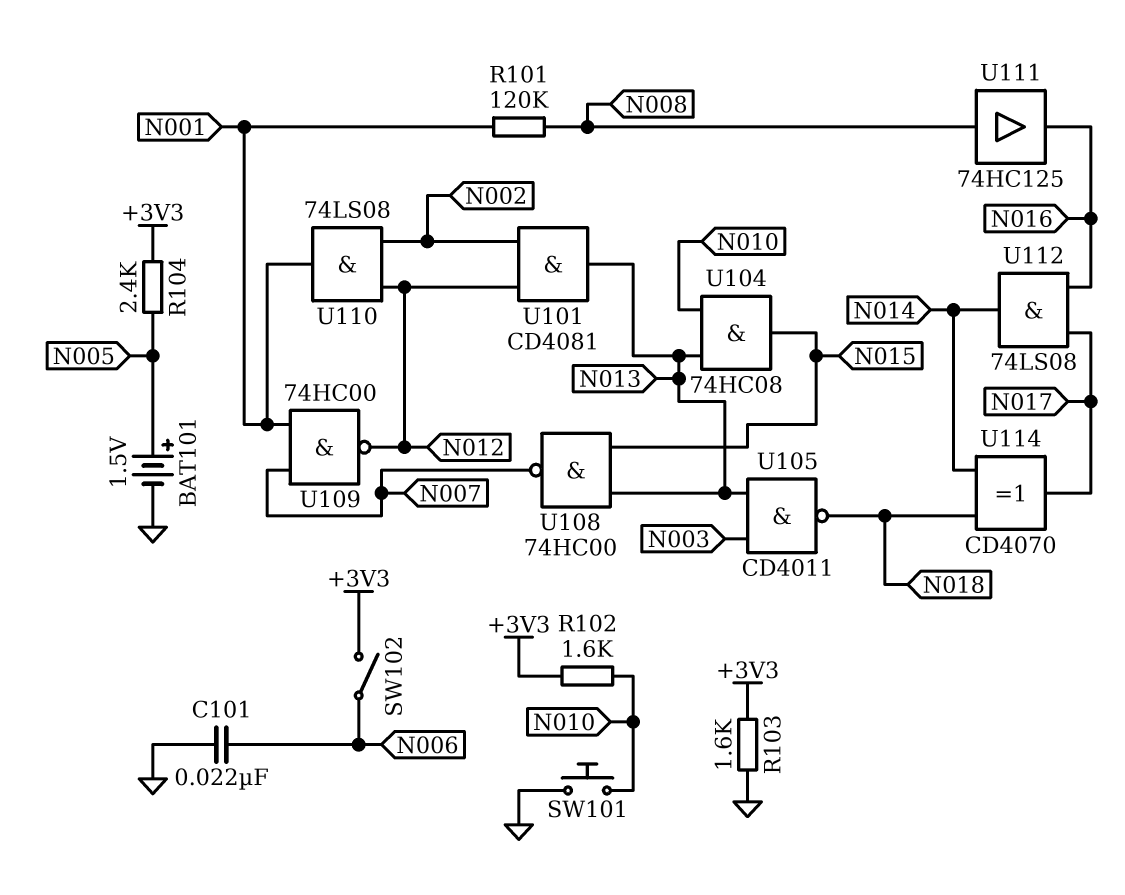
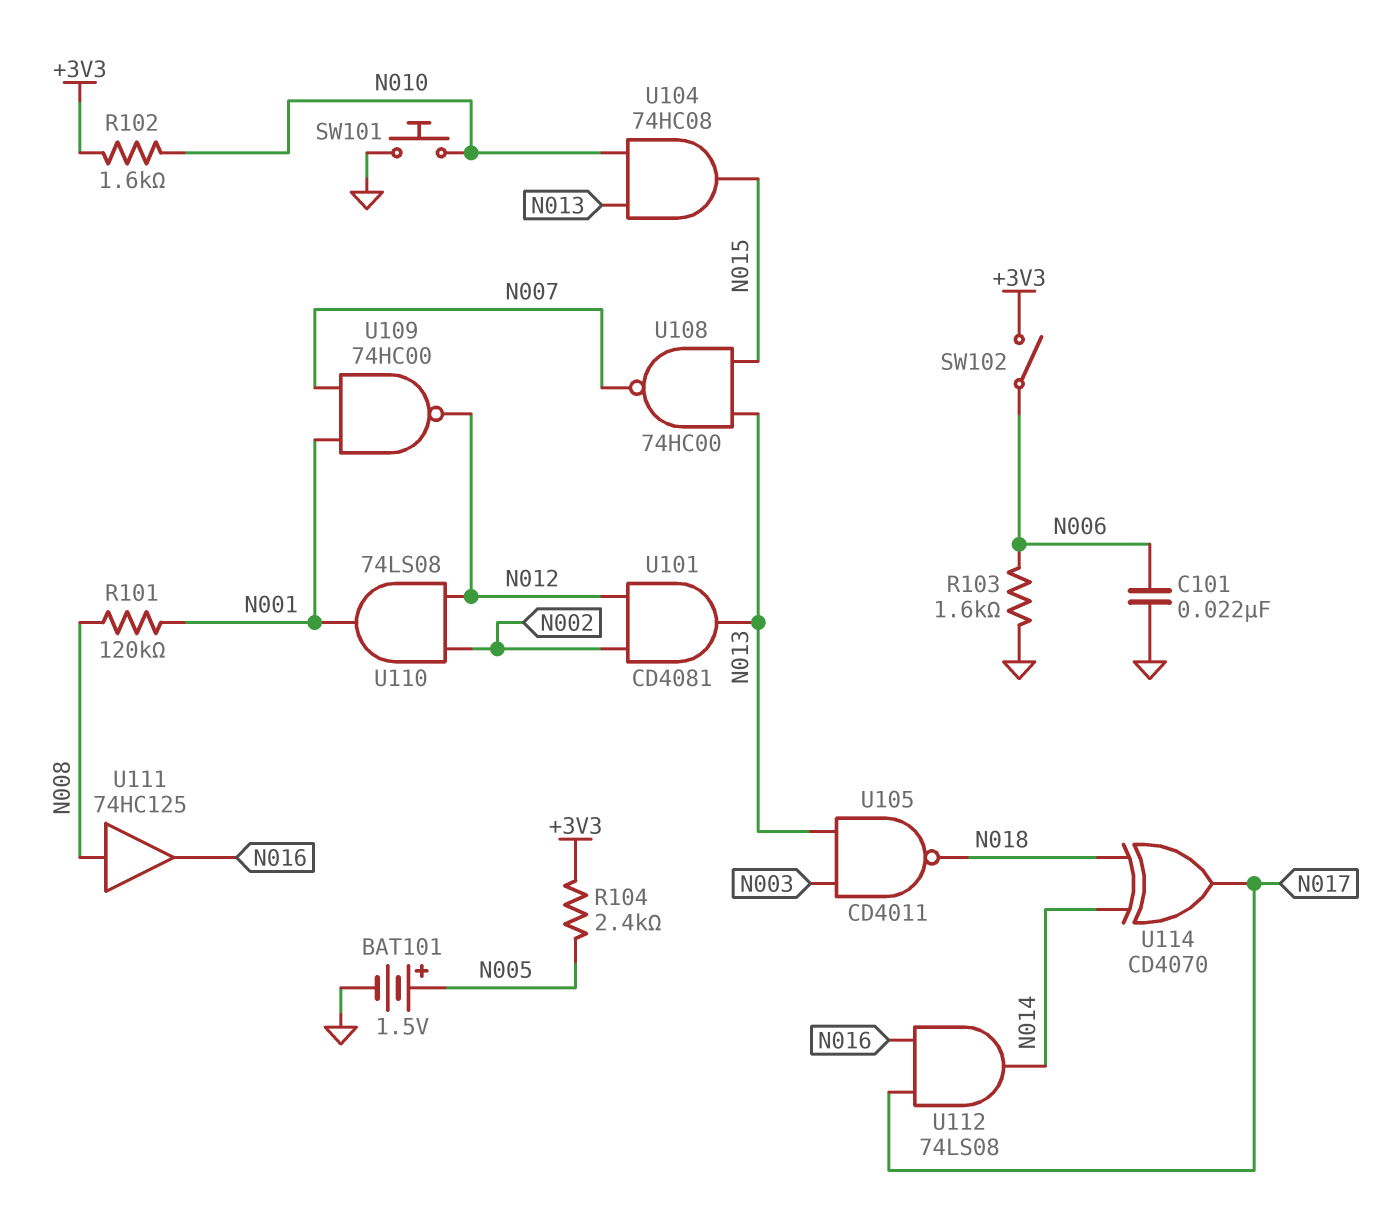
R103: 1.6k (+3V3, GND) -> 1.6k (GND, N006)

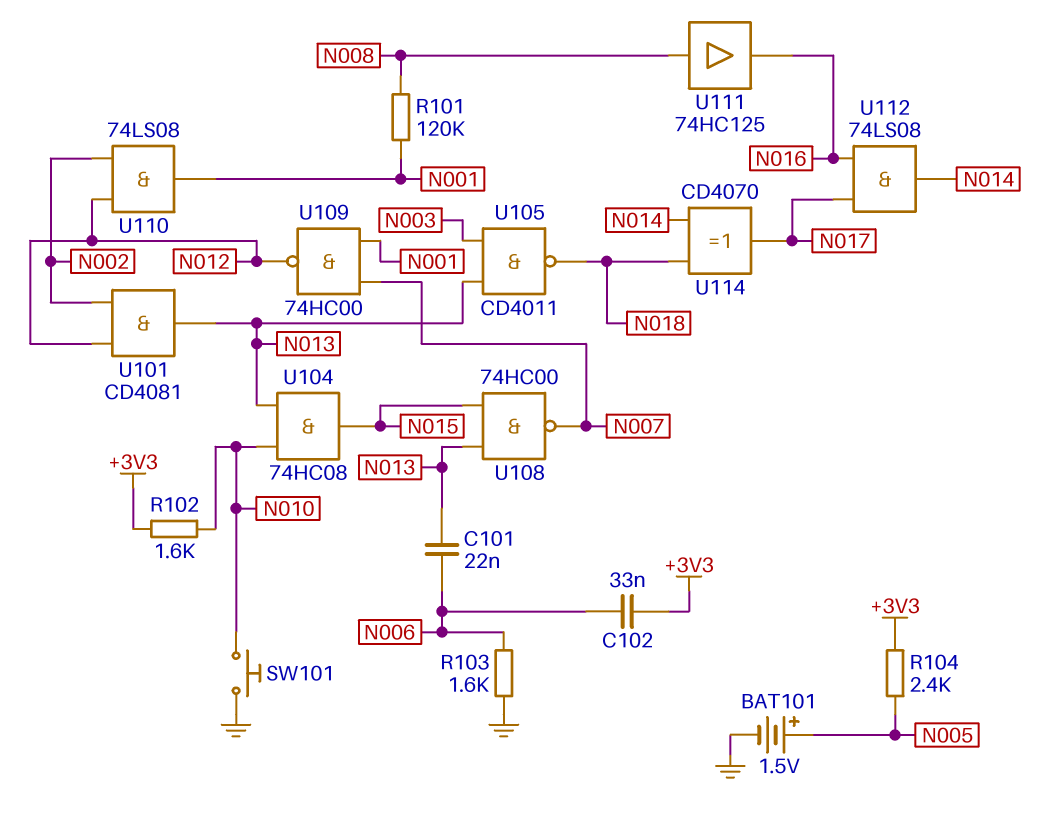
C101: 22nF (GND, N006) -> 22nF (N006, N013)
C102: none -> 33nF (+3V3, N006)
SW102: switch (+3V3, N006) -> none

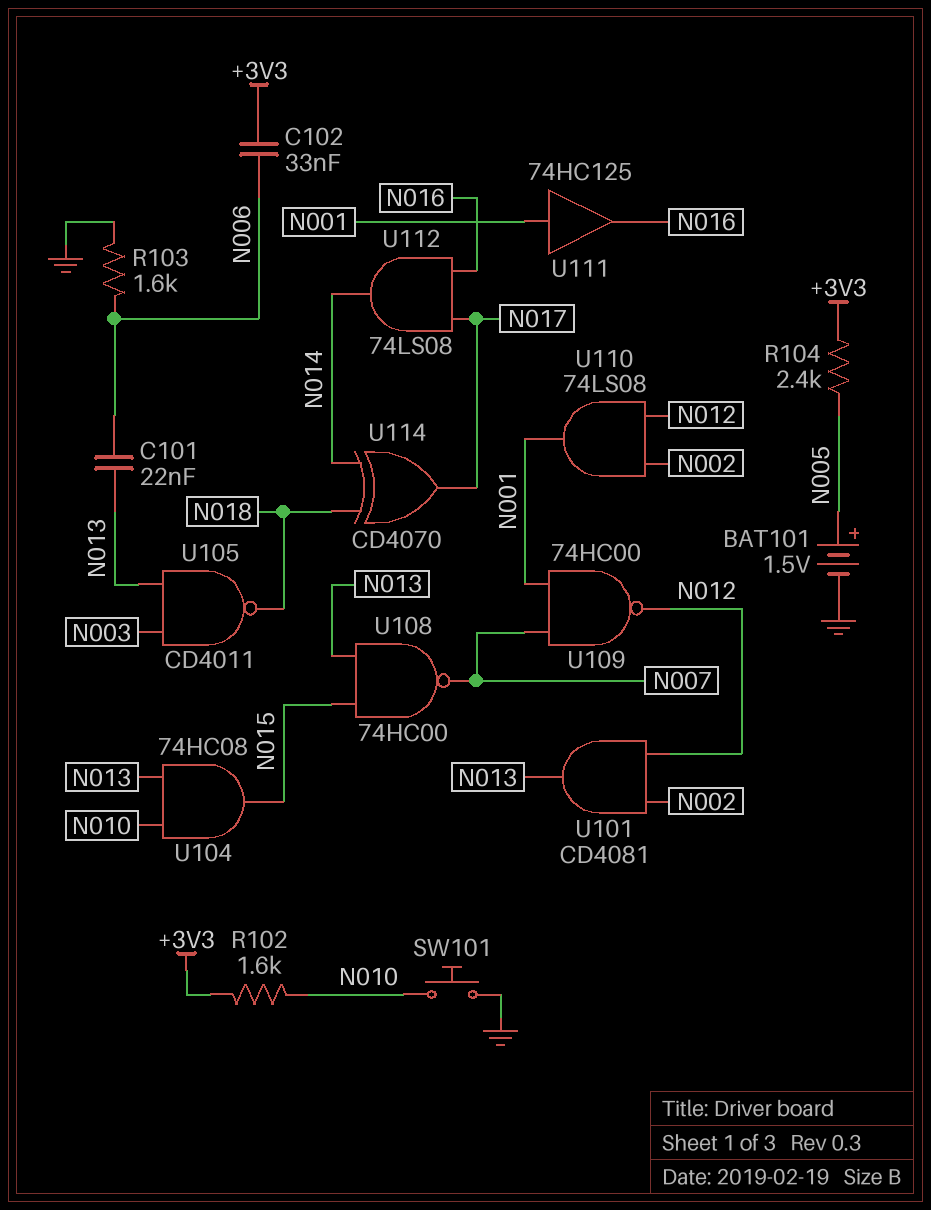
R101: 120k (N001, N008) -> none
U111: buffer 74HC125 (in N008, out N016) -> buffer 74HC125 (in N001, out N016)

